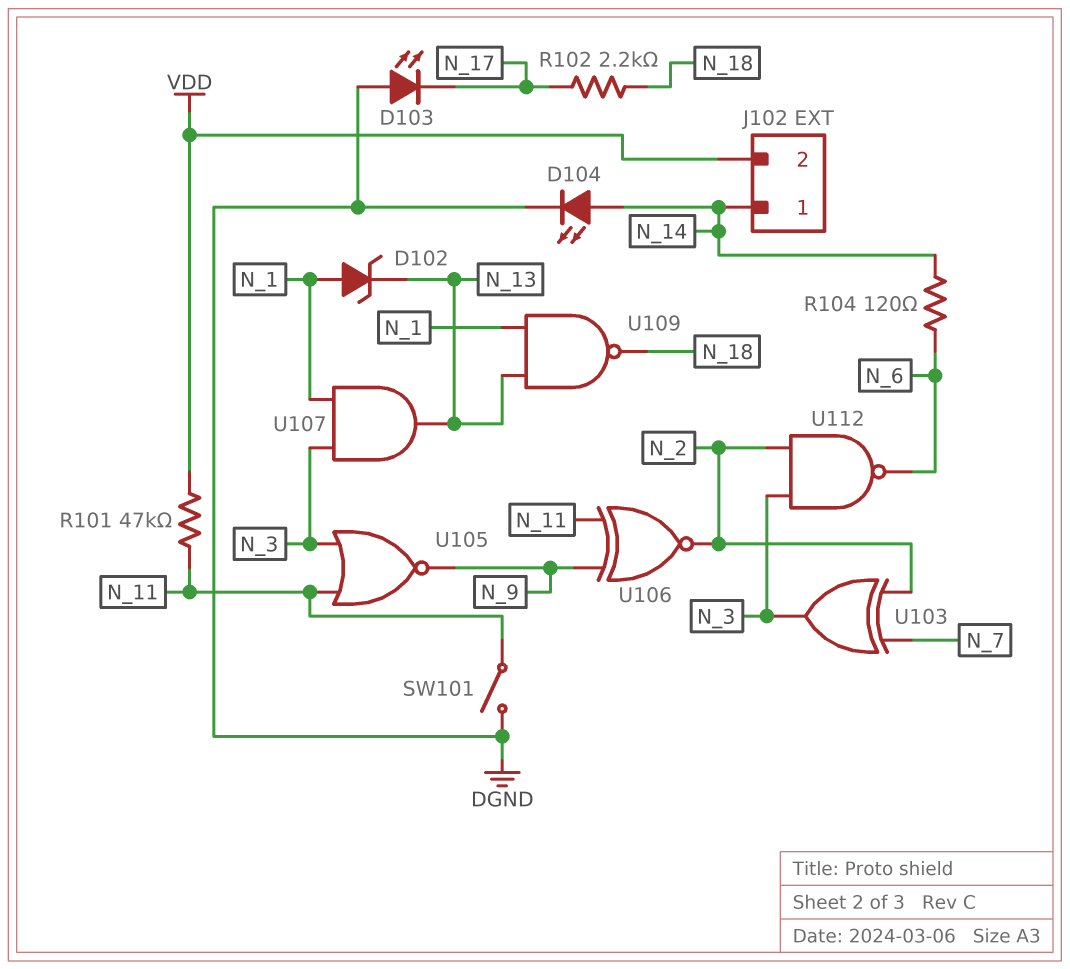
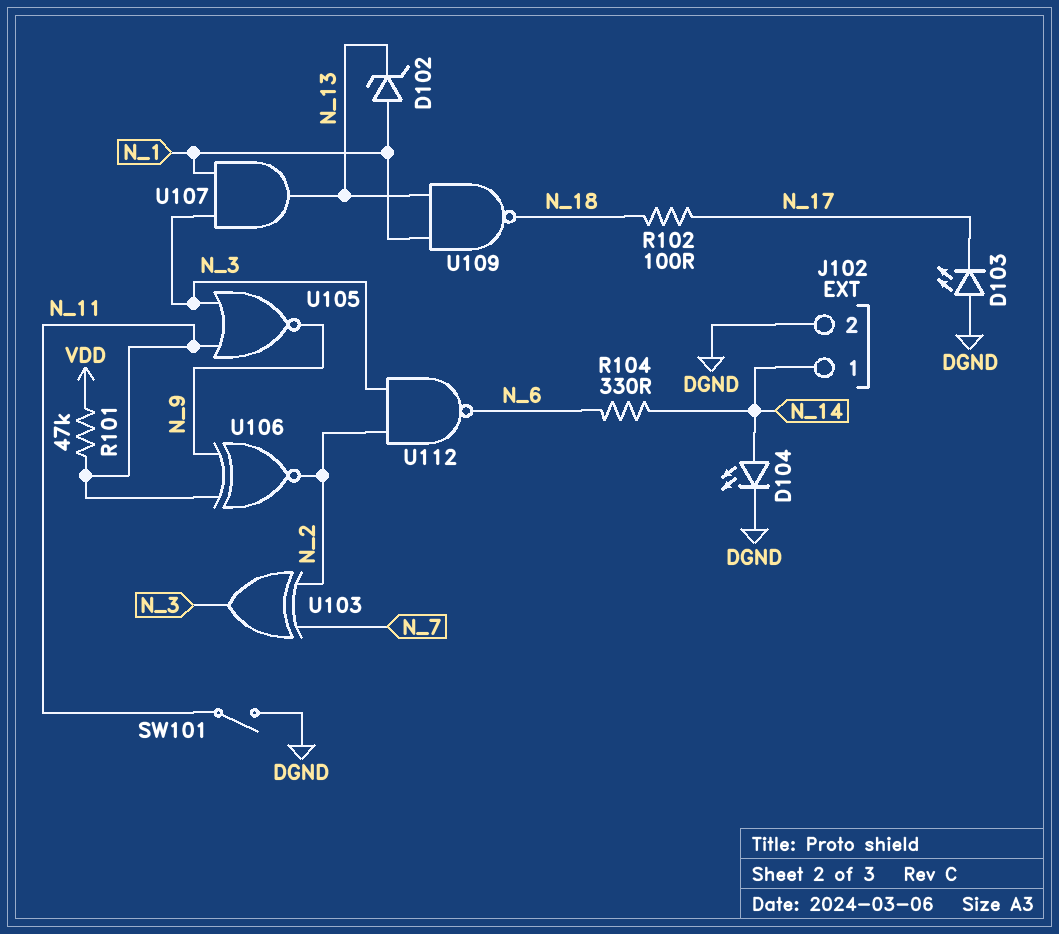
J102 pin 2: VDD -> DGND
R102: 2.2k (N_17, N_18) -> 100 (N_17, N_18)
R104: 120 (N_6, N_14) -> 330 (N_6, N_14)

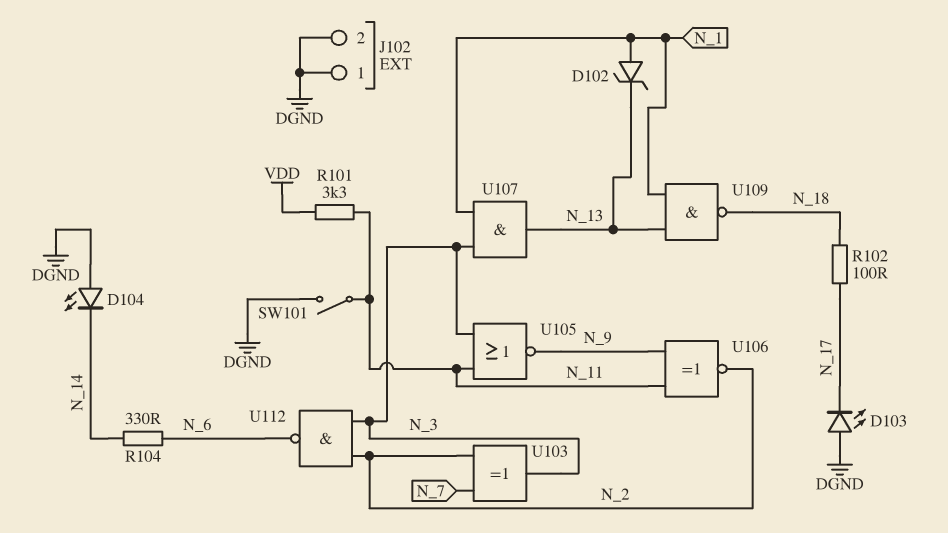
D104: LED (A N_14, K DGND) -> LED (A DGND, K N_14)
J102 pin 1: N_14 -> DGND
R101: 47k (N_11, VDD) -> 3.3k (N_11, VDD)

